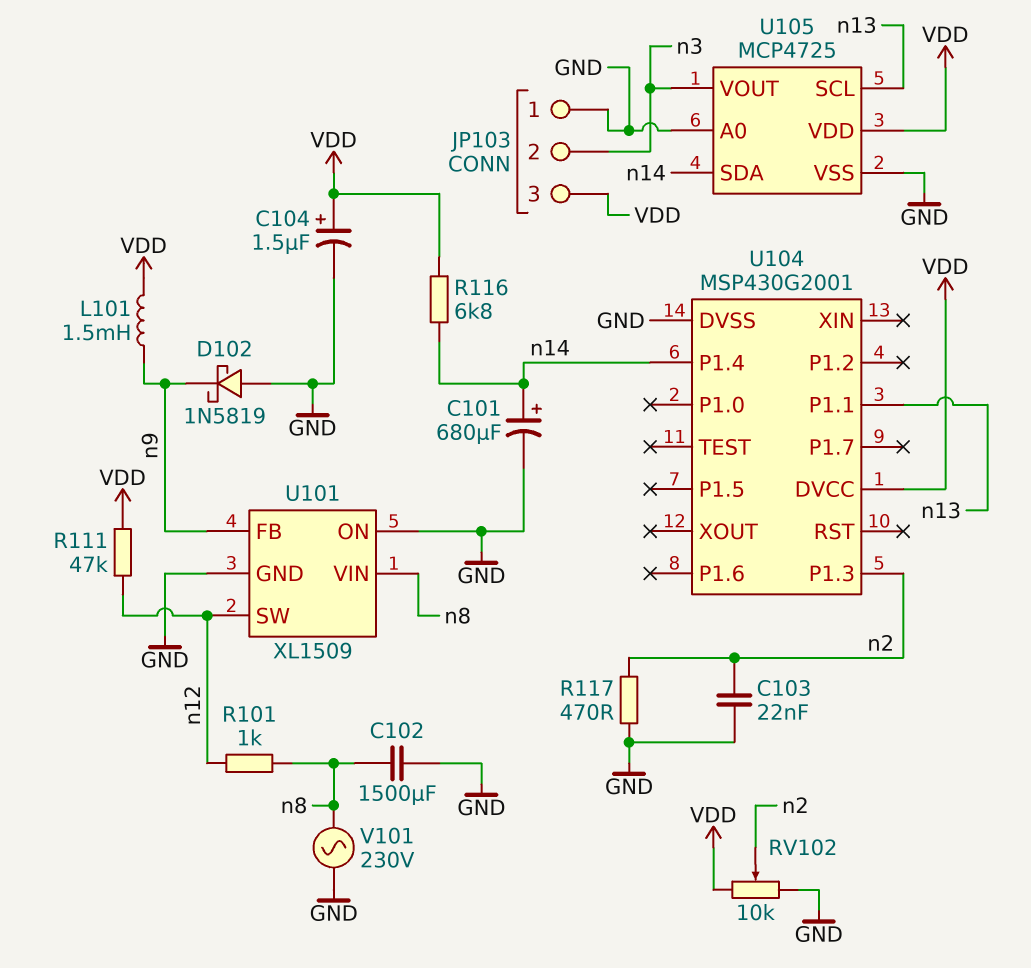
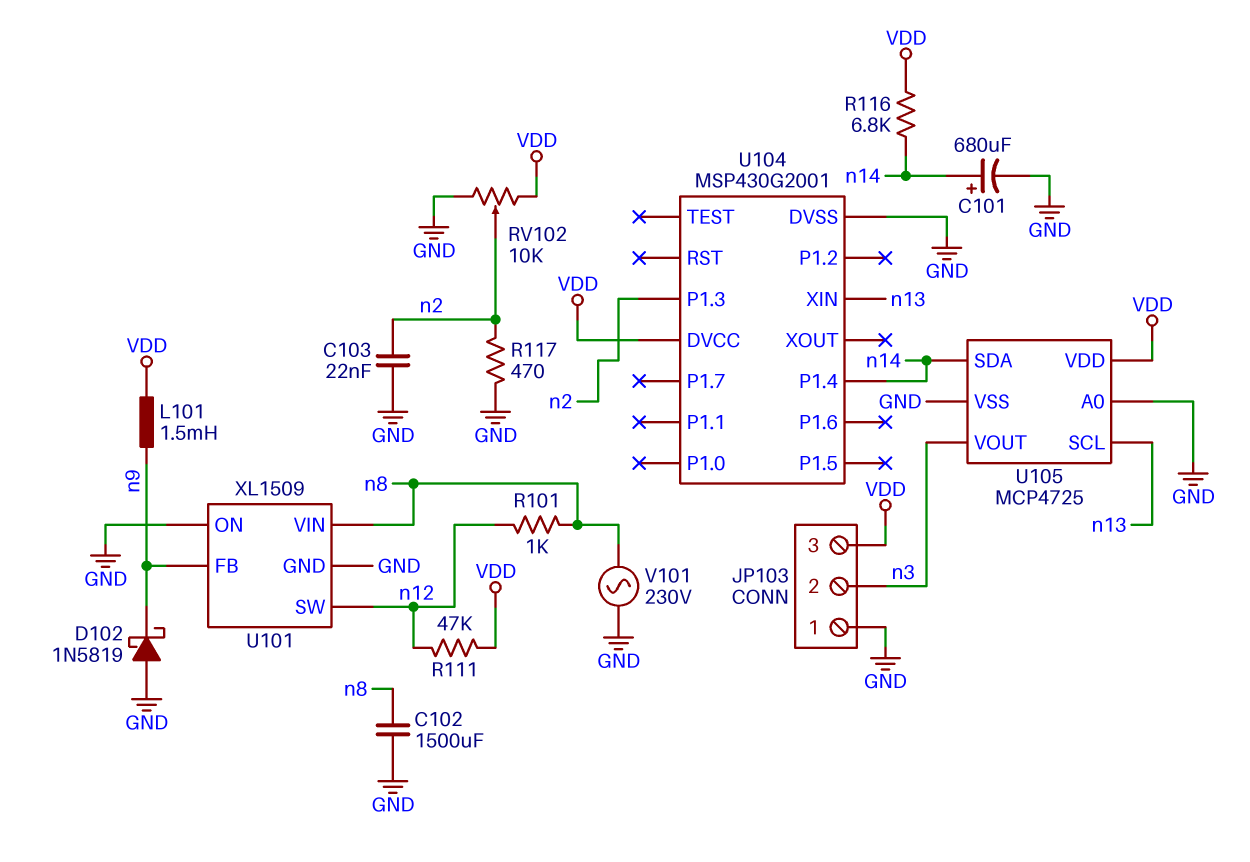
C104: 1.5uF (plus VDD, minus GND) -> none
U104 pin P1.1: n13 -> none
U104 pin XIN: none -> n13

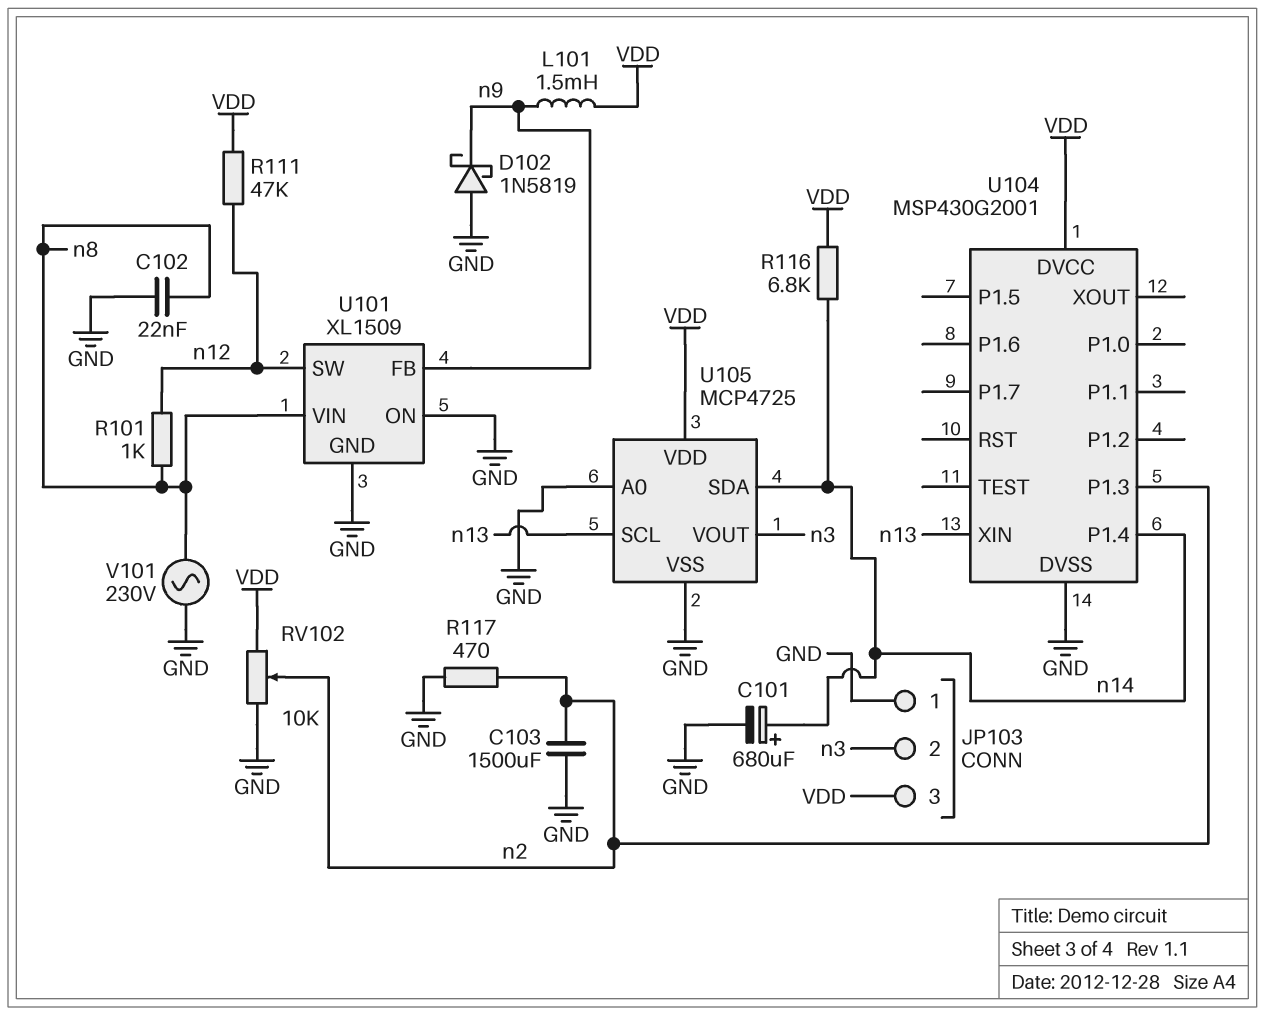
C102: 1500uF (GND, n8) -> 22nF (GND, n8)
C103: 22nF (GND, n2) -> 1500uF (GND, n2)

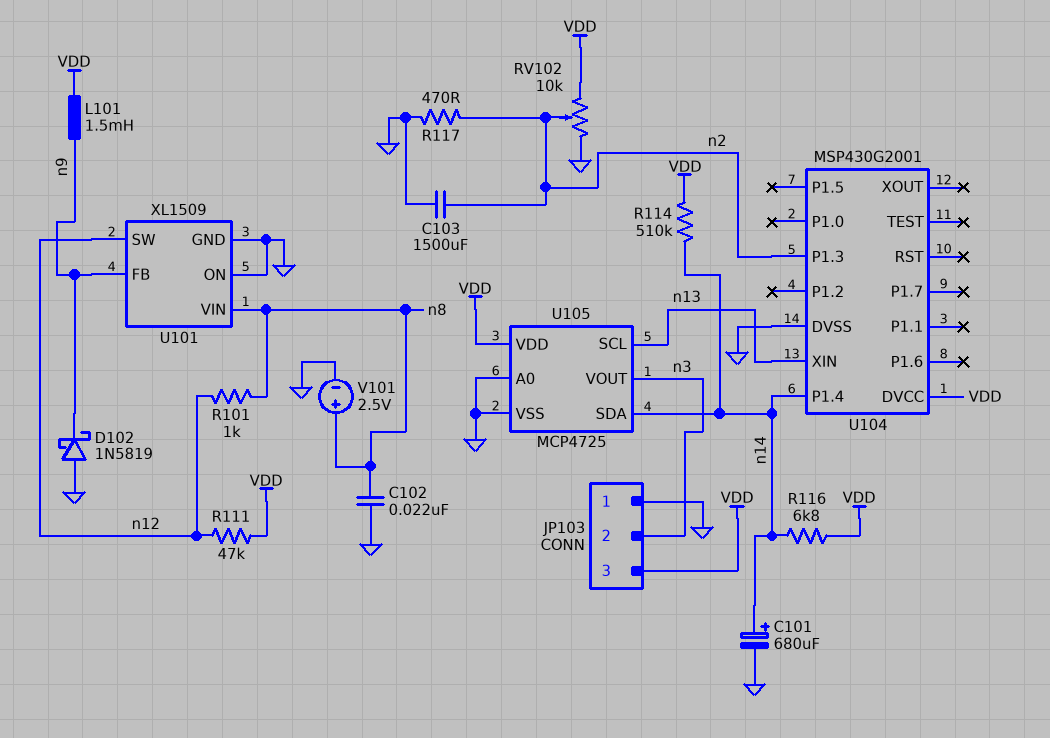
R114: none -> 510k (VDD, n14)
V101: AC 230V (GND, n8) -> 2.5V (plus n8, minus GND)

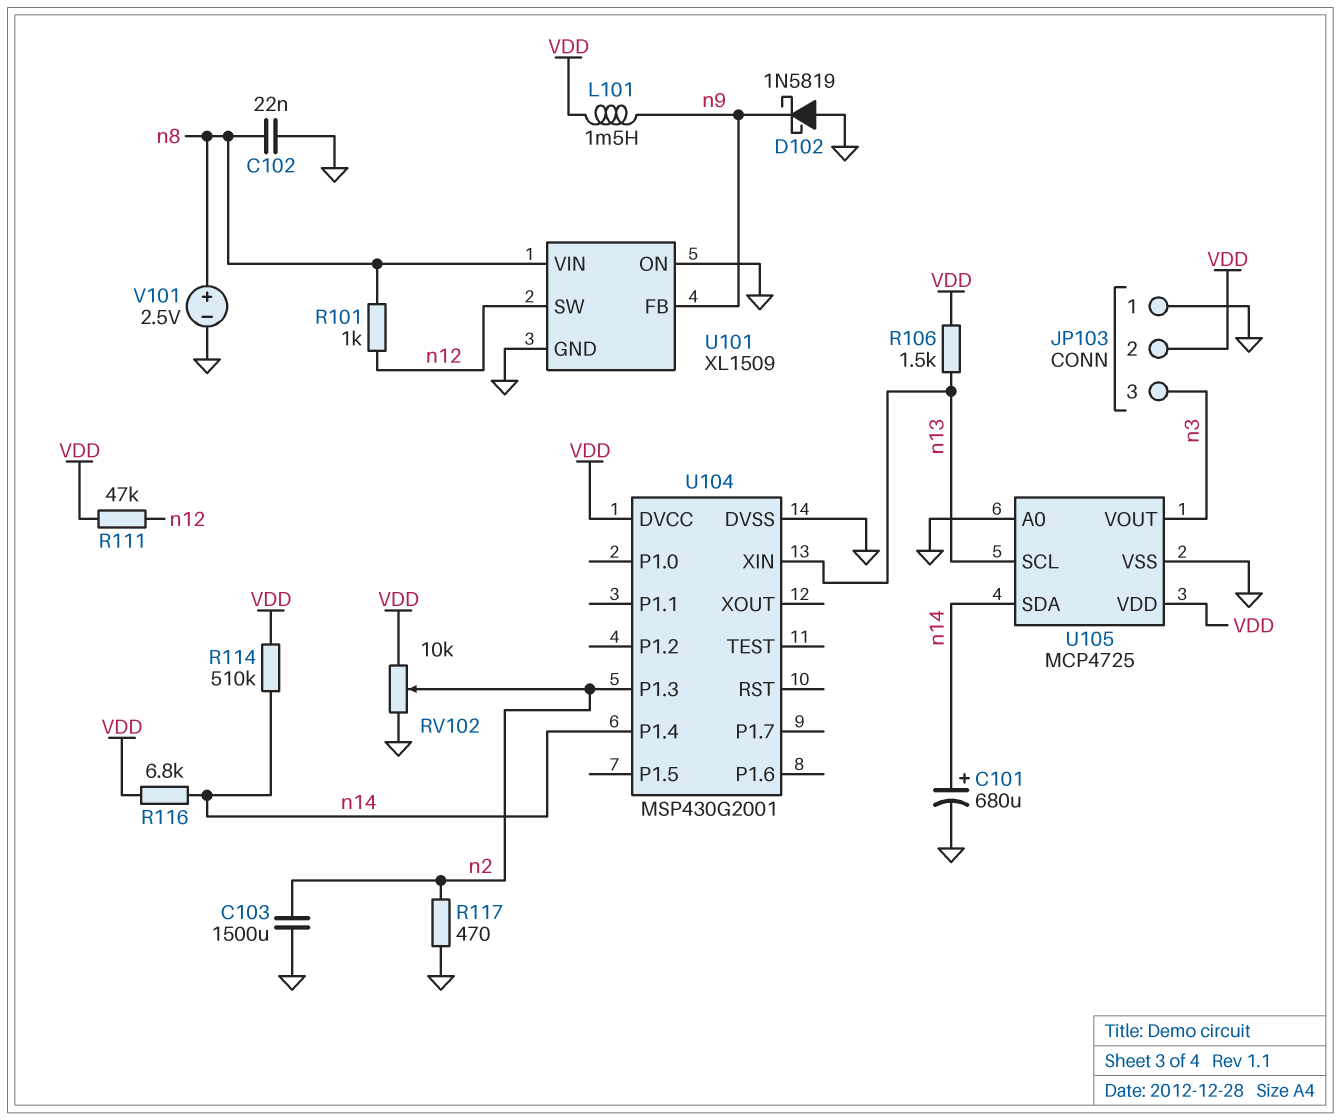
JP103 pin 2: n3 -> VDD
JP103 pin 3: VDD -> n3
R106: none -> 1.5k (VDD, n13)

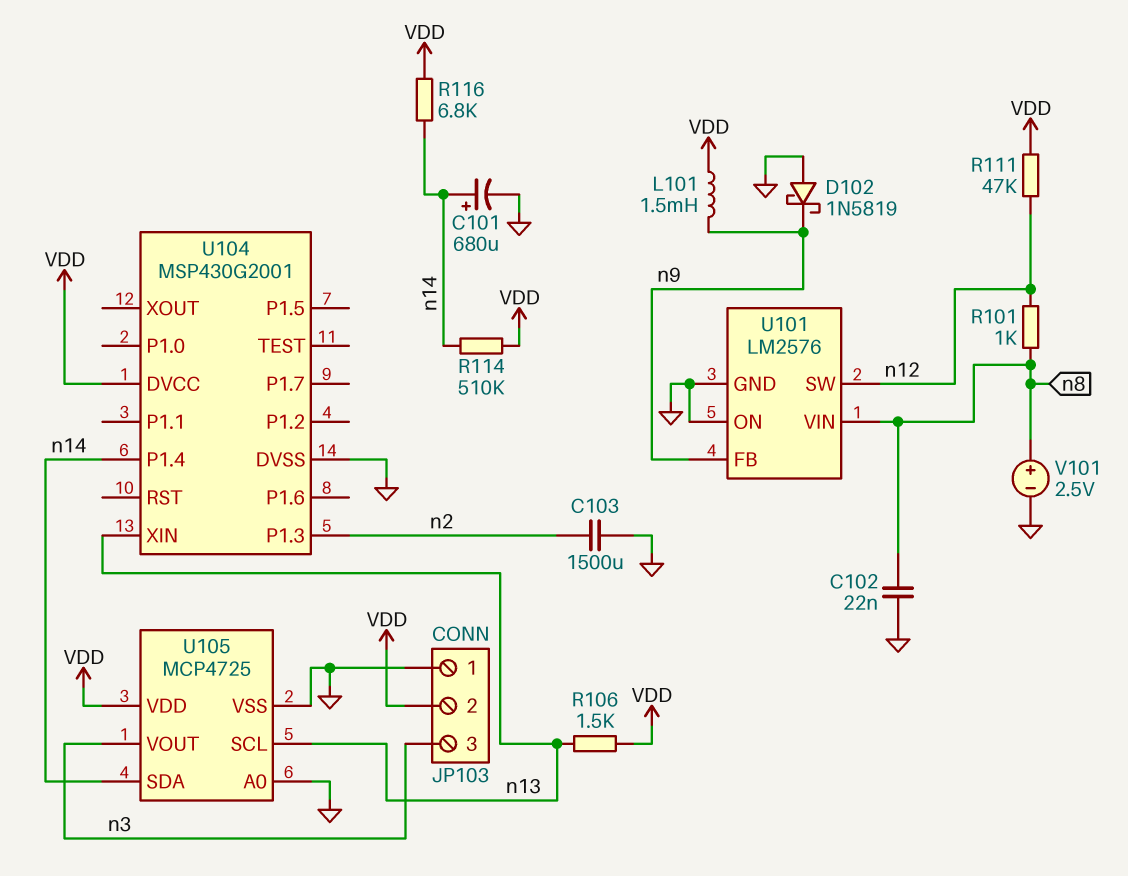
R117: 470 (GND, n2) -> none
RV102: 10k (GND, VDD, wiper n2) -> none
U101: XL1509 -> LM2576

